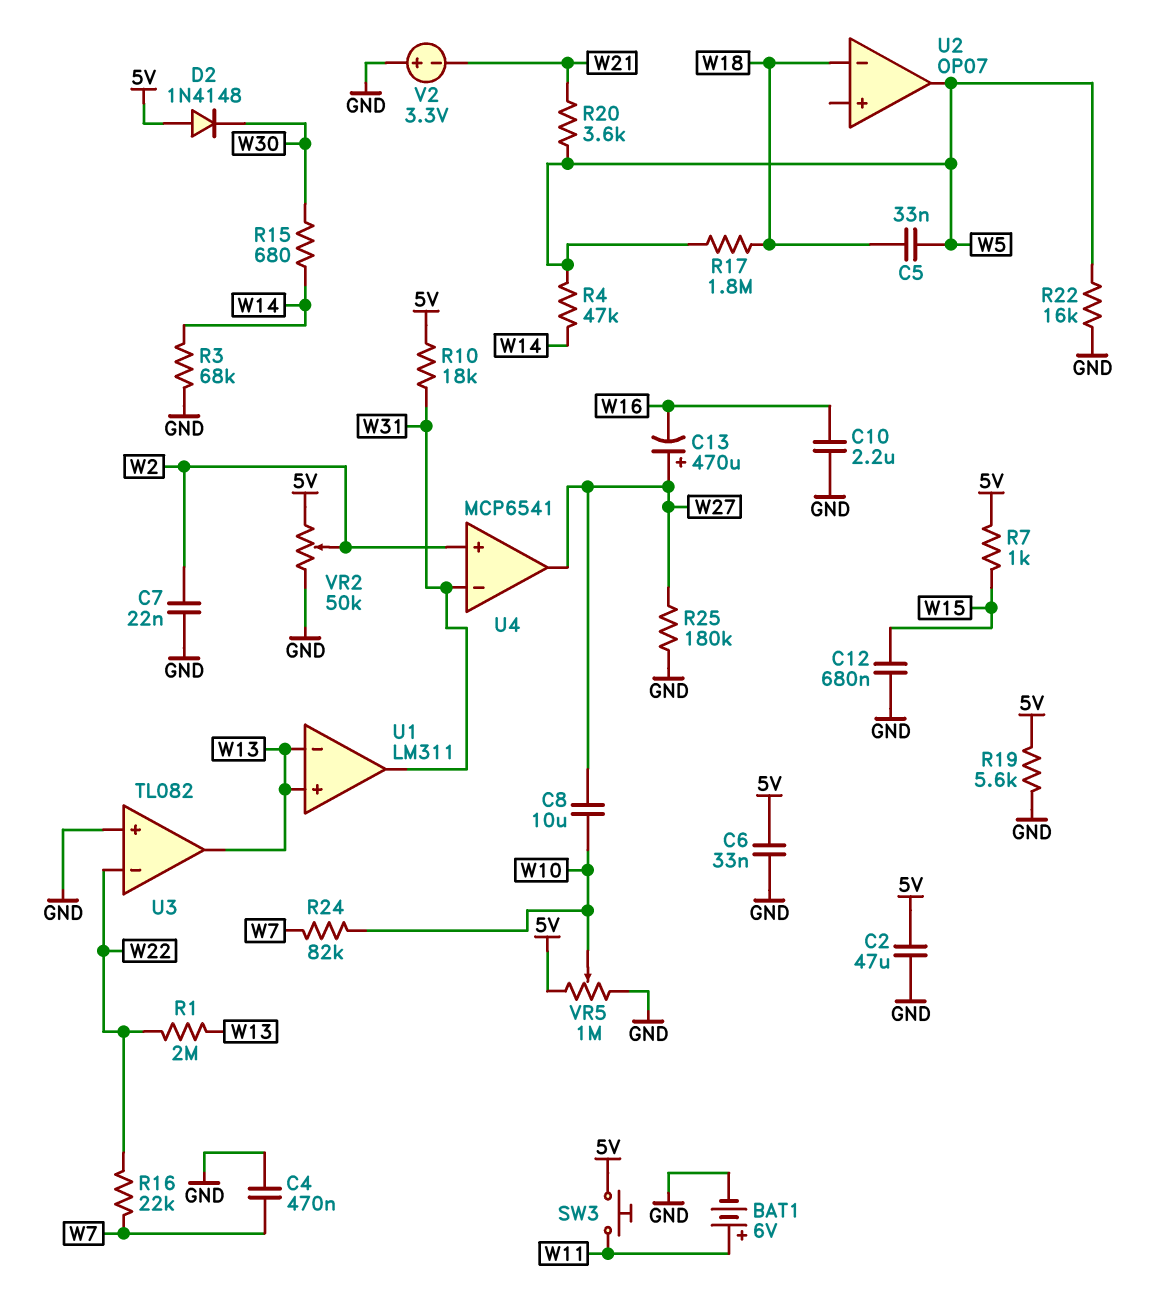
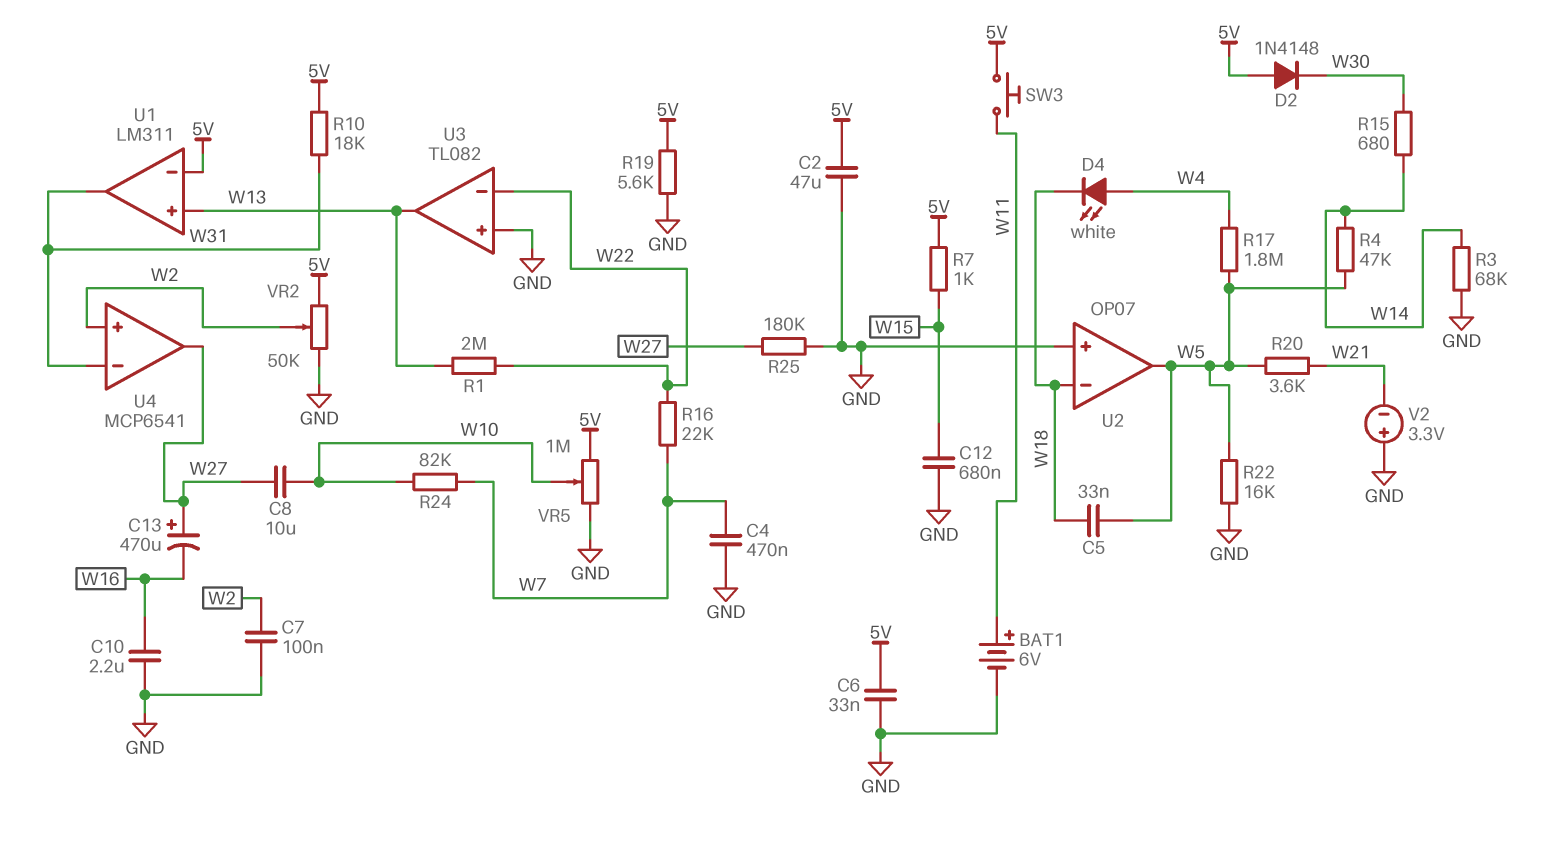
C7: 22nF (GND, W2) -> 100nF (GND, W2)
D4: none -> LED white (A W4, K W18)
R17: 1.8M (W5, W18) -> 1.8M (W4, W5)
U1 pin in-: W13 -> 5V
U2 pin in+: none -> GND

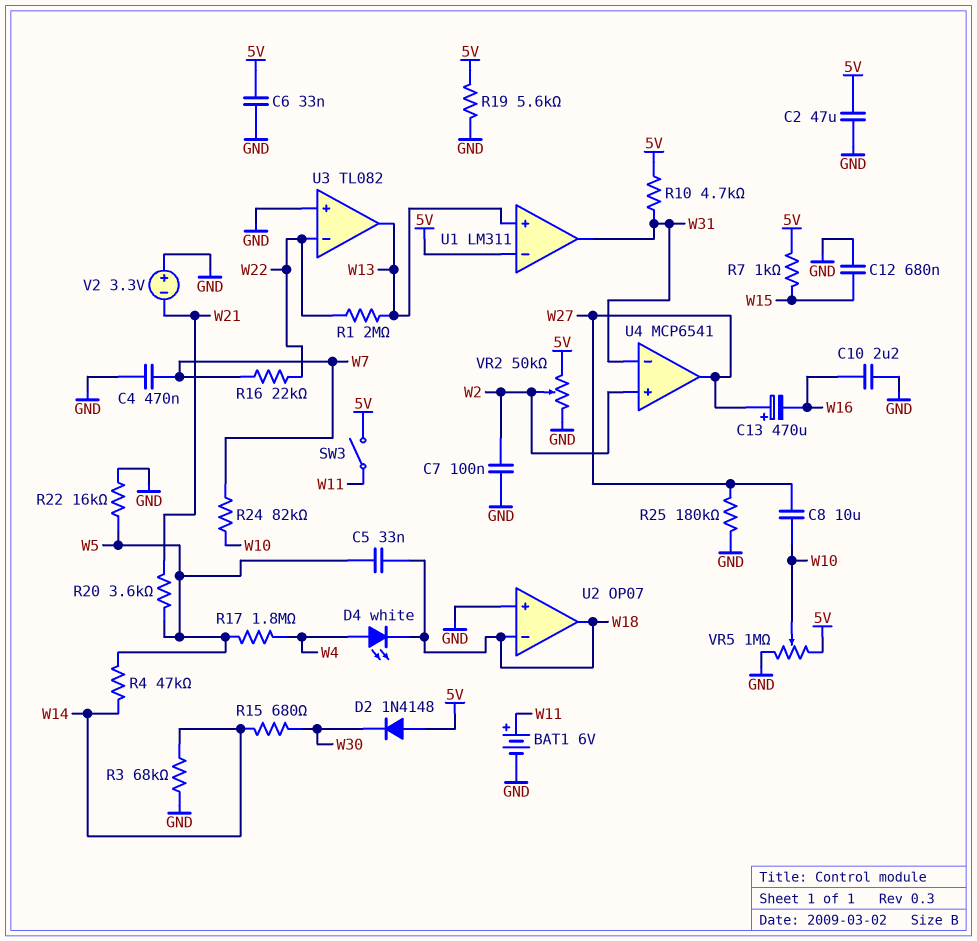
R10: 18k (5V, W31) -> 4.7k (5V, W31)
SW3: button (5V, W11) -> switch (5V, W11)
U2 pin out: W5 -> W18

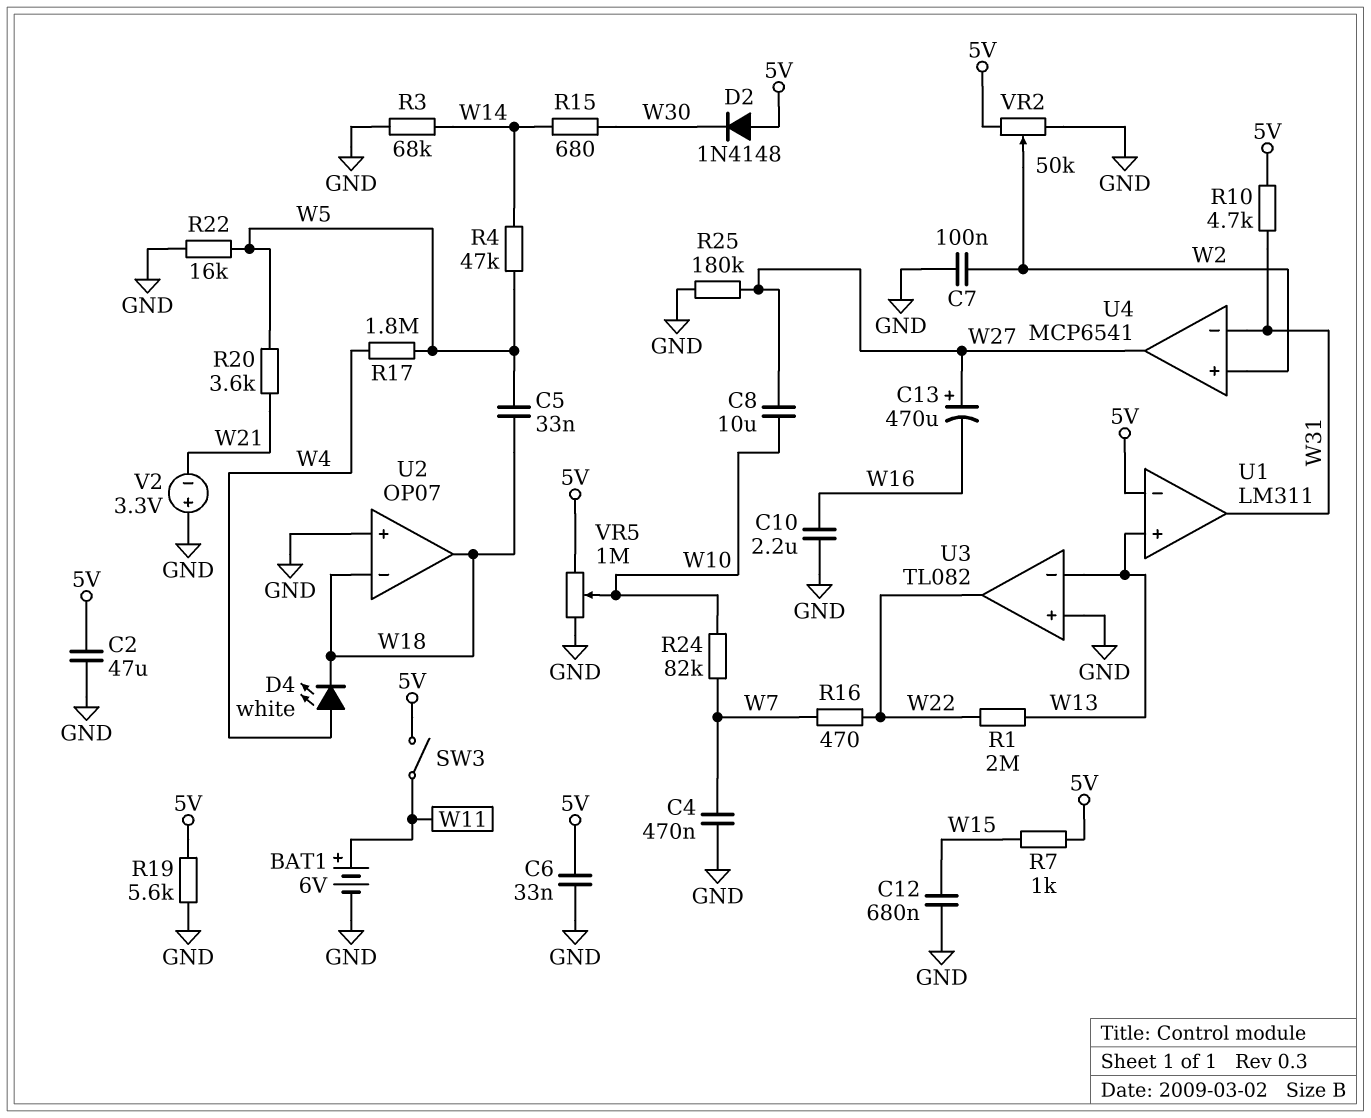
R16: 22k (W7, W22) -> 470 (W7, W22)
U3 pin in-: W22 -> W13
U3 pin out: W13 -> W22

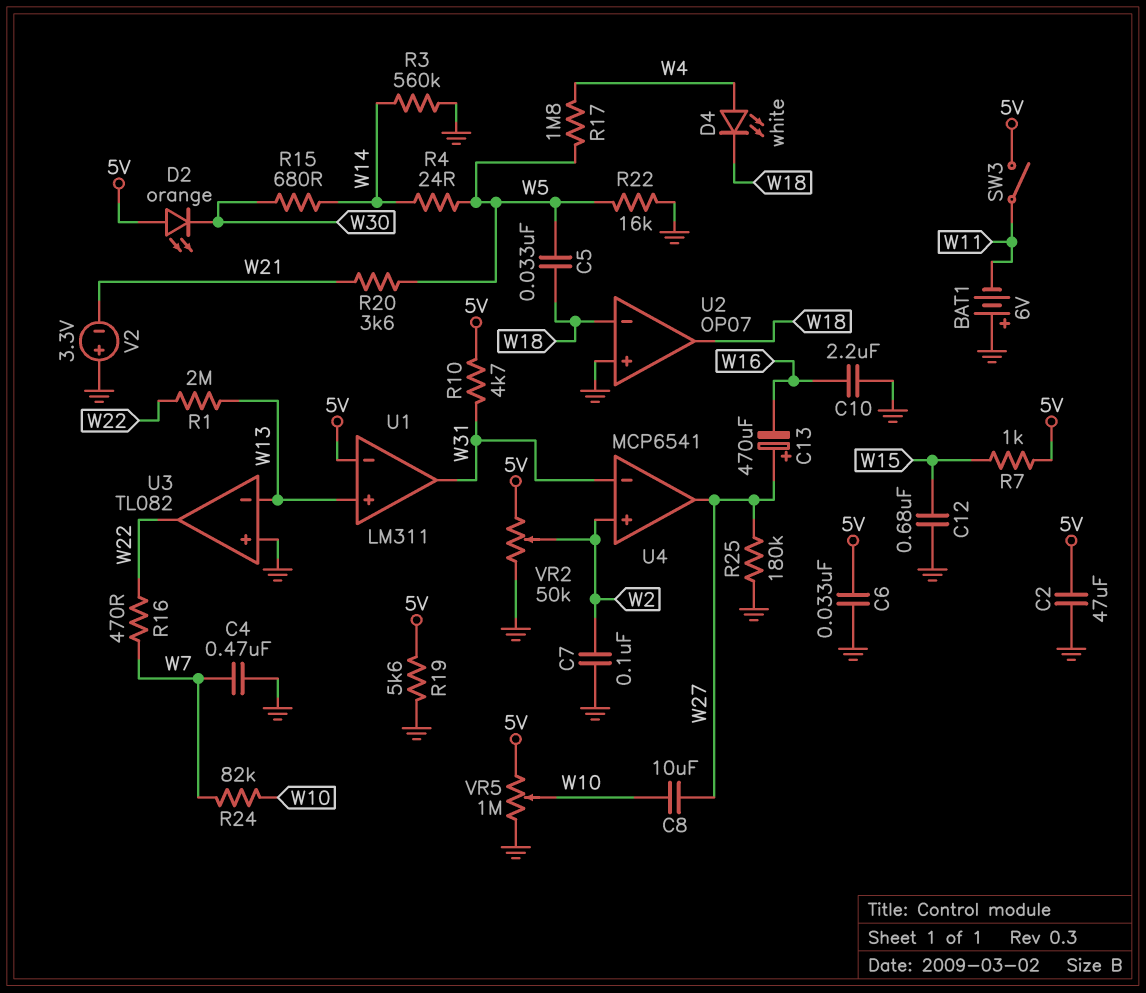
BAT1: 6V (plus W11, minus GND) -> 6V (plus GND, minus W11)
D2: diode 1N4148 (A 5V, K W30) -> LED orange (A 5V, K W30)
R3: 68k (GND, W14) -> 560k (GND, W14)
R4: 47k (W5, W14) -> 24 (W5, W14)

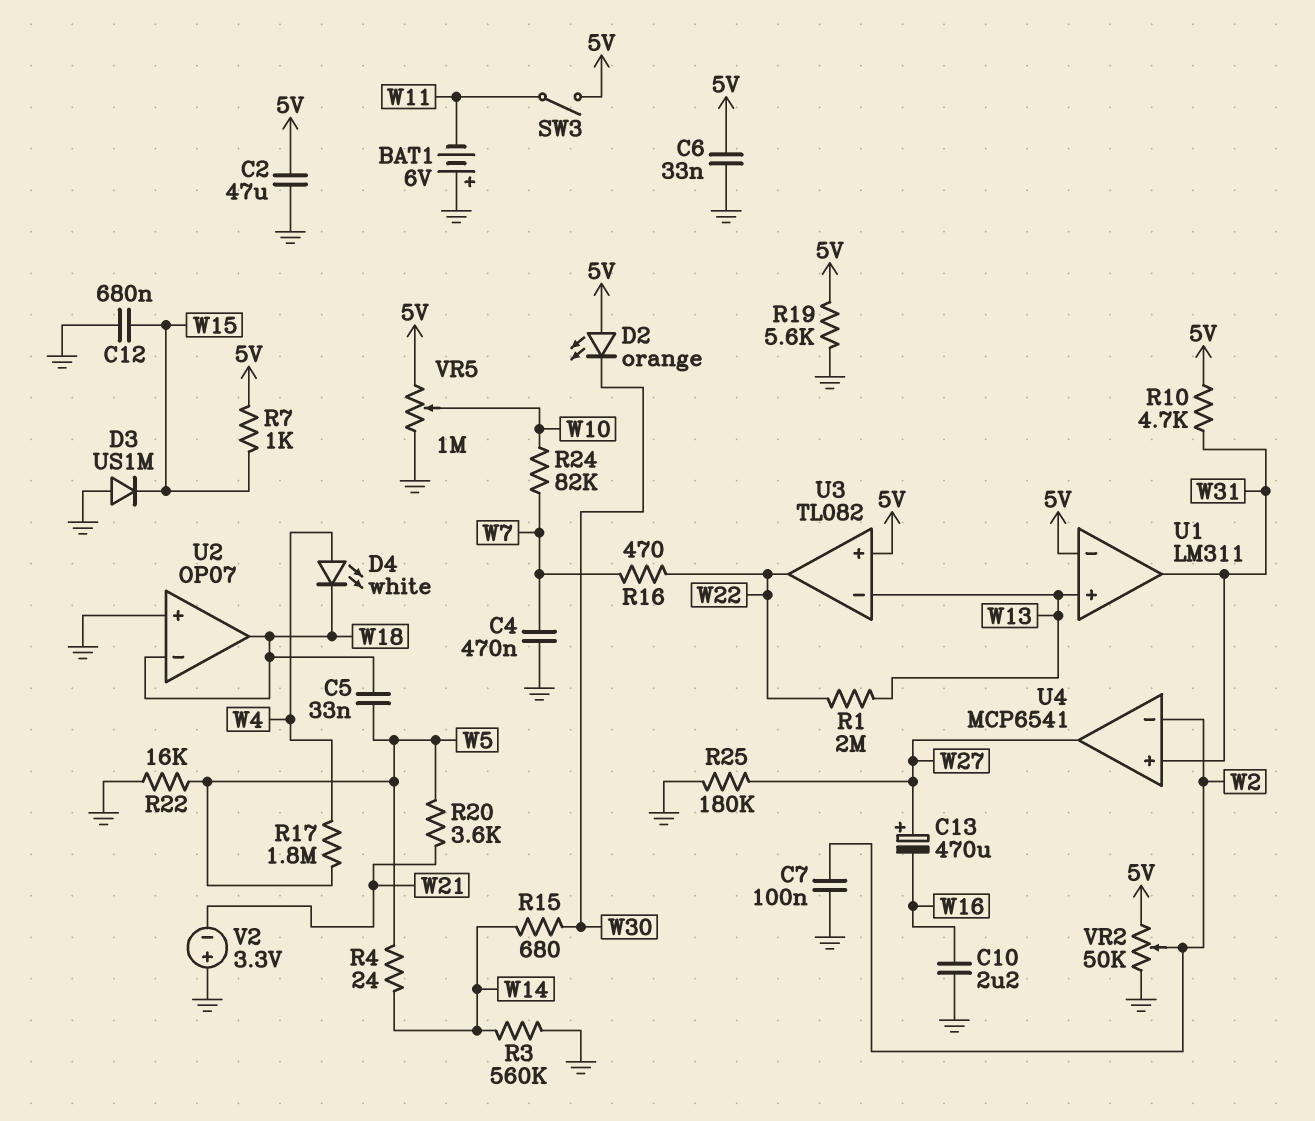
C8: 10uF (W10, W27) -> none
D3: none -> diode US1M (A GND, K W15)
U3 pin in+: GND -> 5V
U4 pin in+: W2 -> W31
U4 pin in-: W31 -> W2

